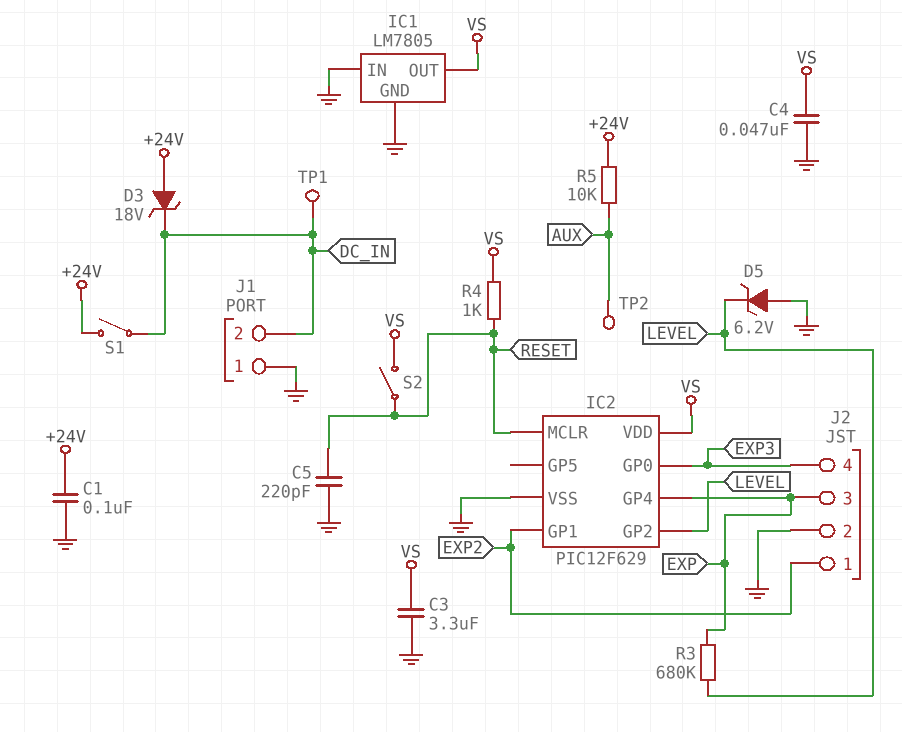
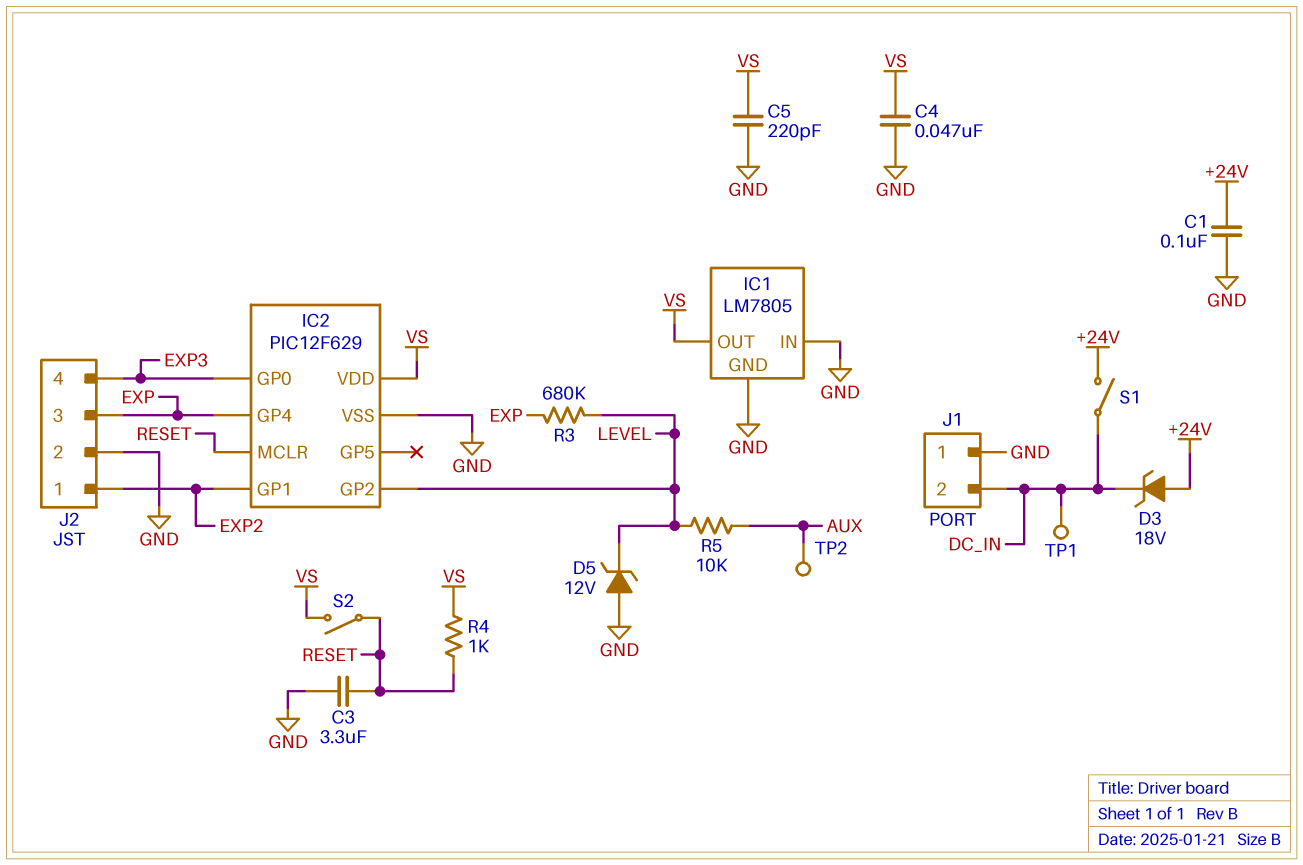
C3: 3.3uF (GND, VS) -> 3.3uF (GND, RESET)
C5: 220pF (GND, RESET) -> 220pF (GND, VS)
D5: zener 6.2V (A GND, K LEVEL) -> zener 12V (A GND, K LEVEL)
R5: 10k (+24V, AUX) -> 10k (AUX, LEVEL)

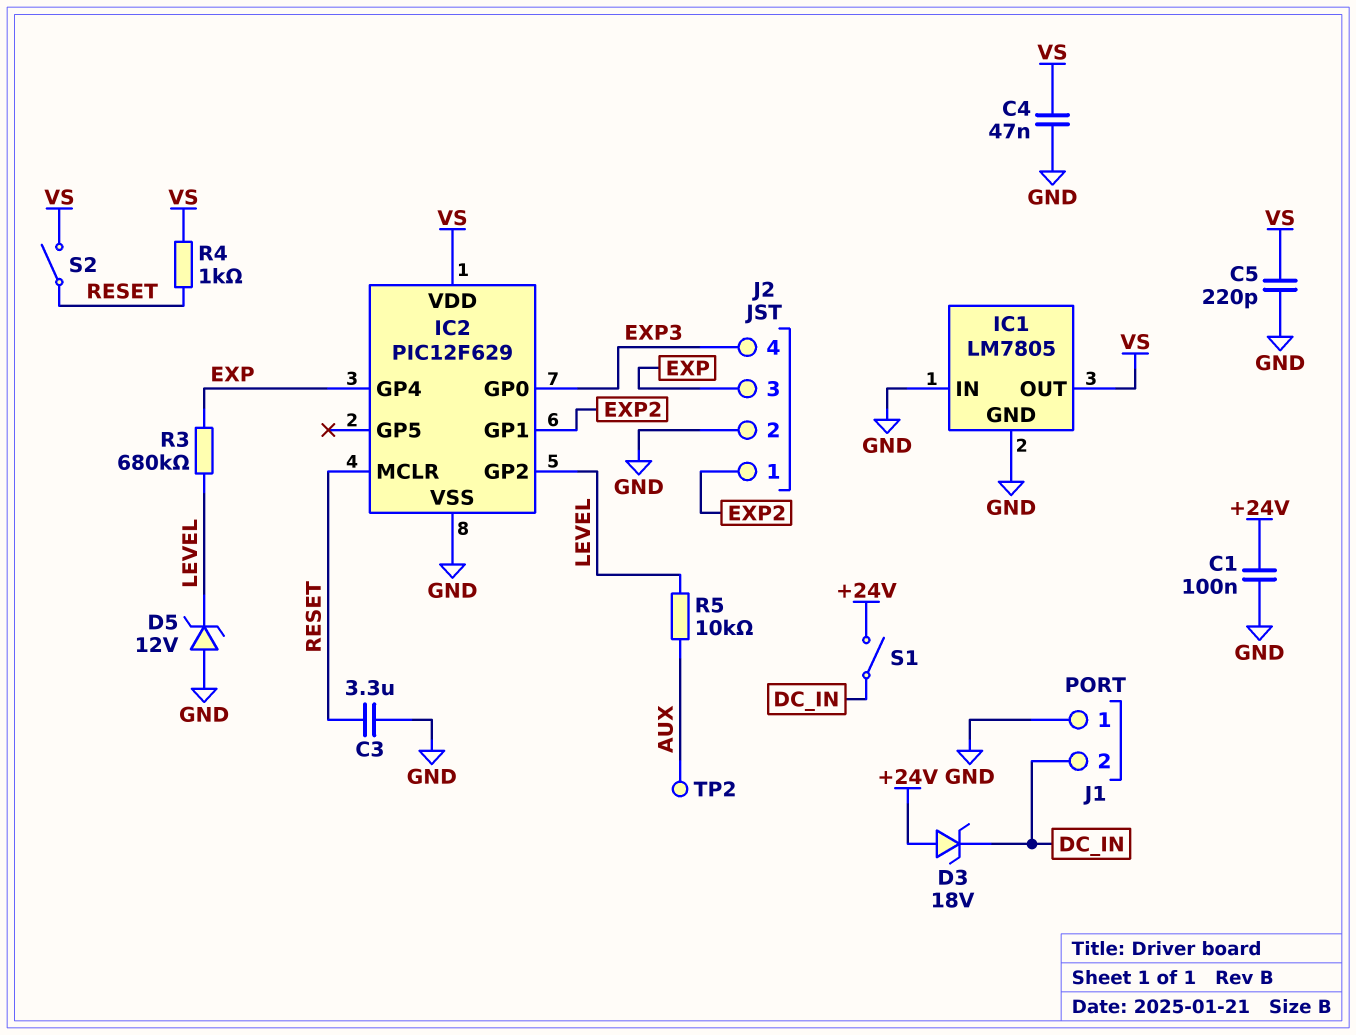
TP1: test point (DC_IN) -> none

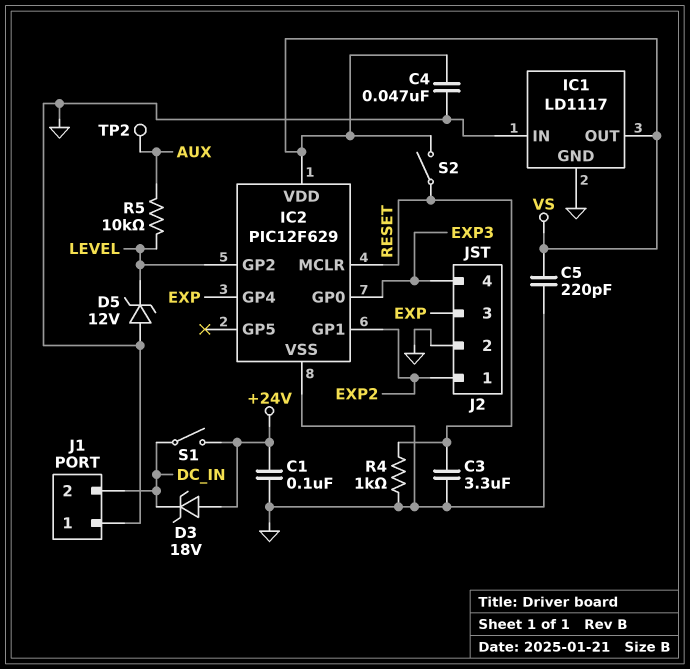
IC1: LM7805 -> LD1117
R3: 680k (EXP, LEVEL) -> none
R4: 1k (RESET, VS) -> 1k (GND, RESET)

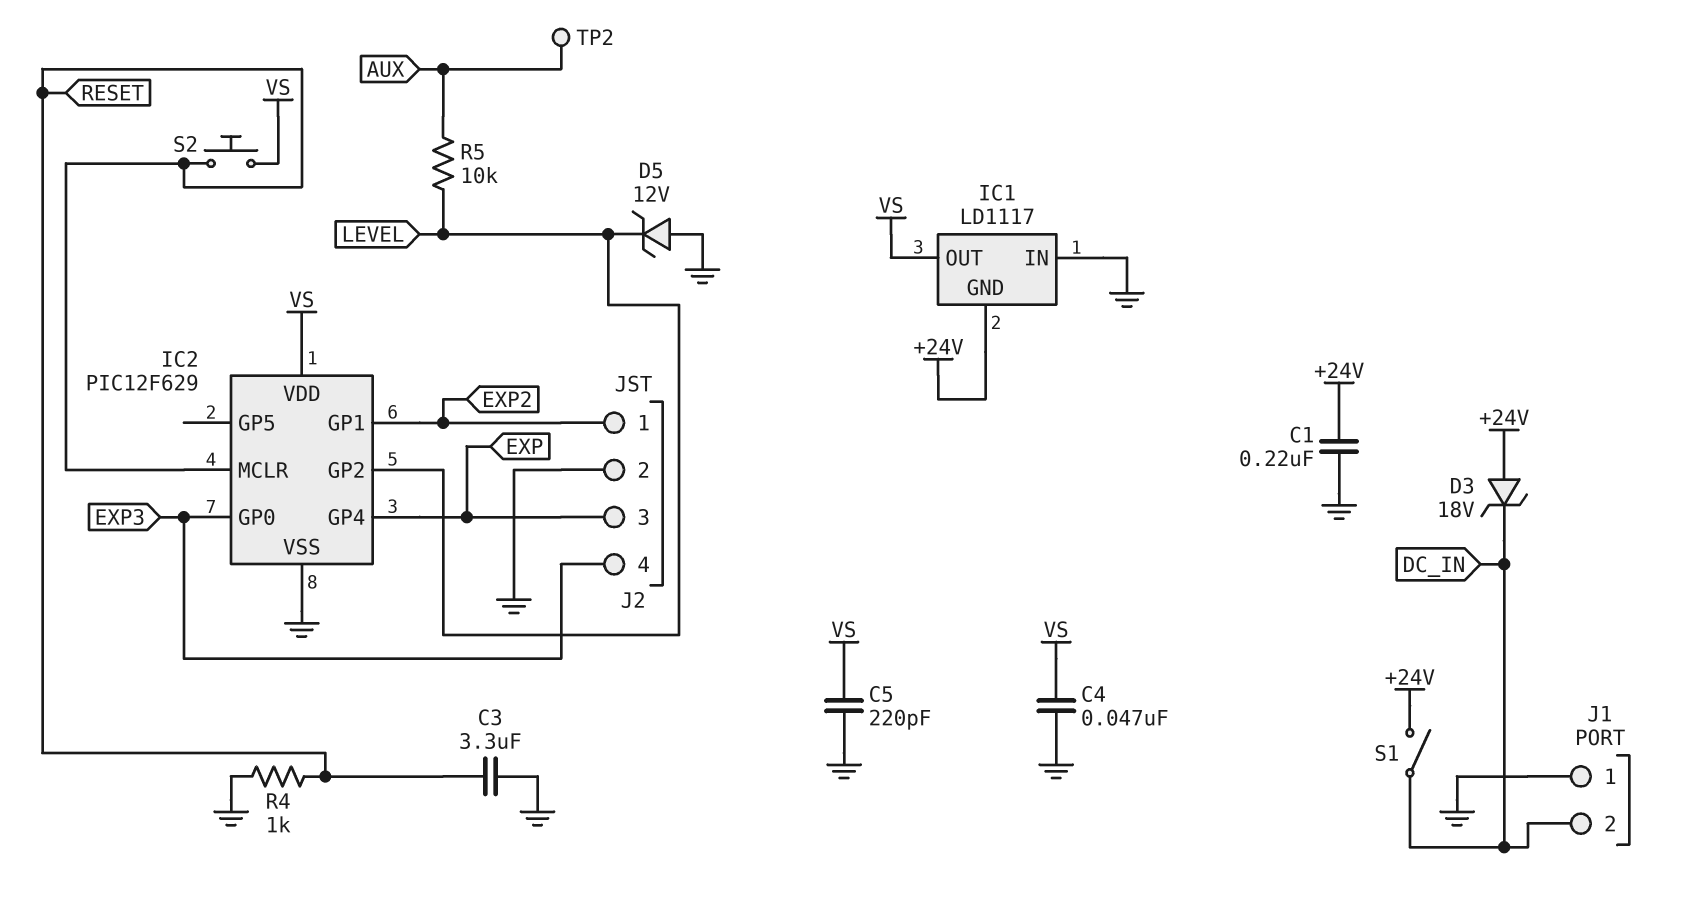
C1: 100nF (+24V, GND) -> 220nF (+24V, GND)
IC1 pin GND: GND -> +24V
S2: switch (RESET, VS) -> button (RESET, VS)

